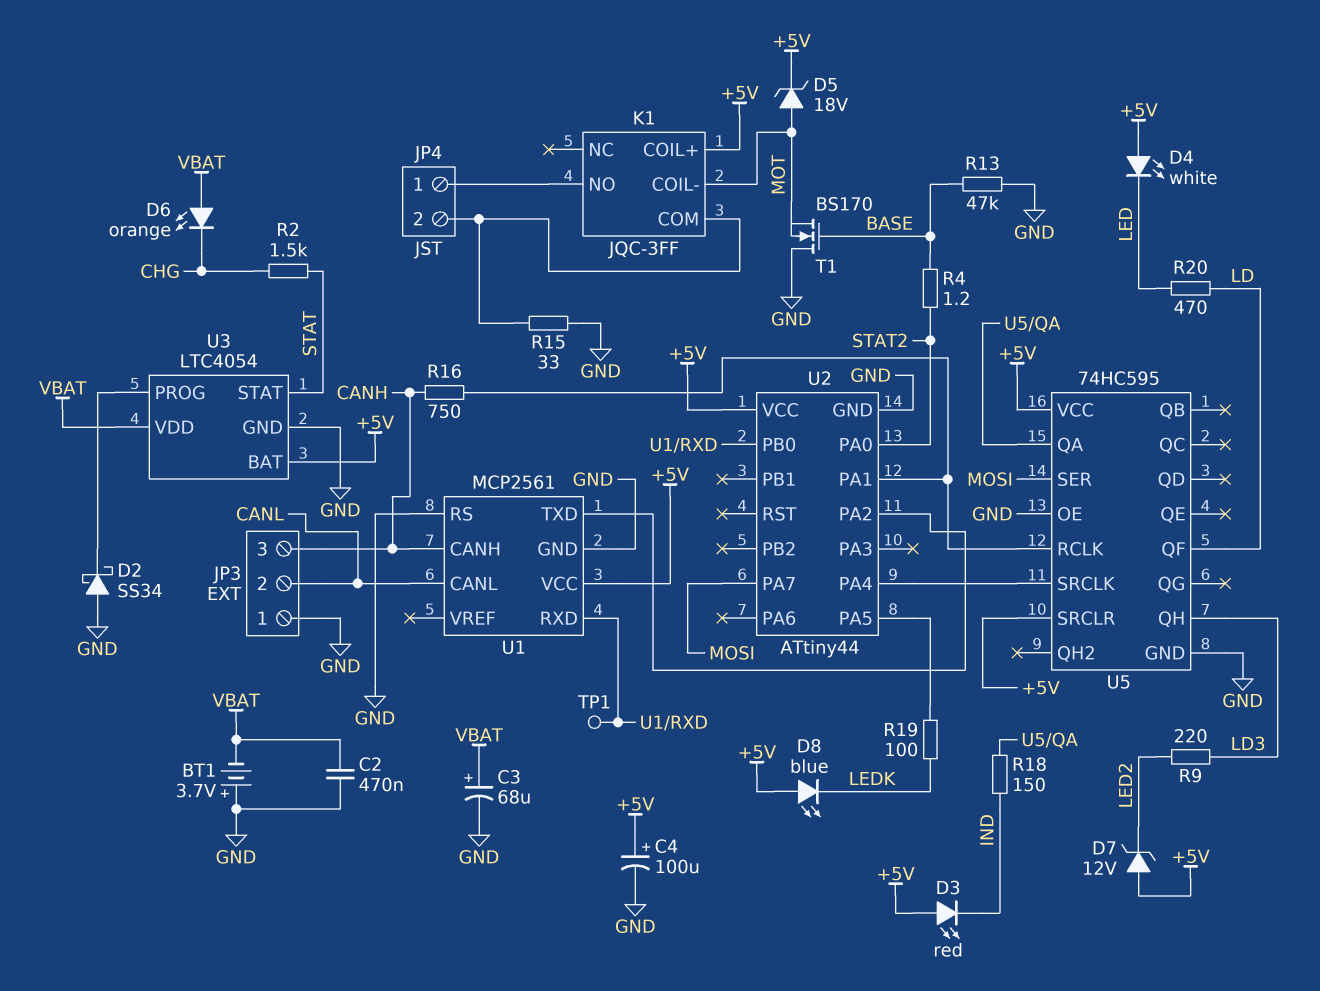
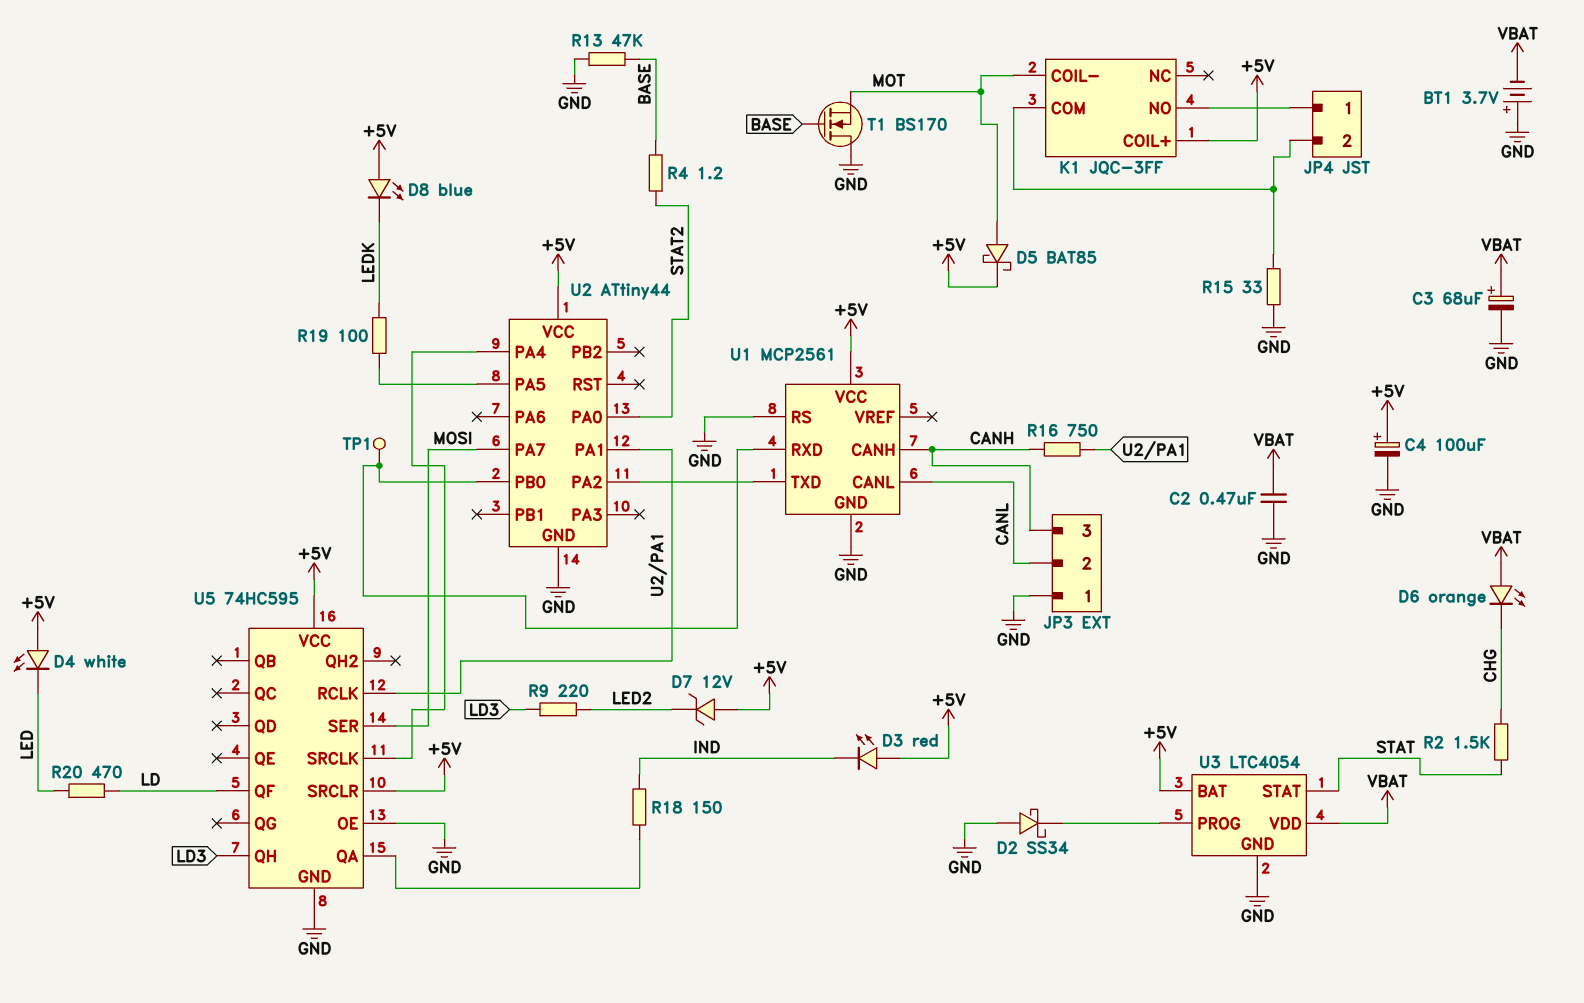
D5: zener 18V (A MOT, K +5V) -> schottky BAT85 (A MOT, K +5V)

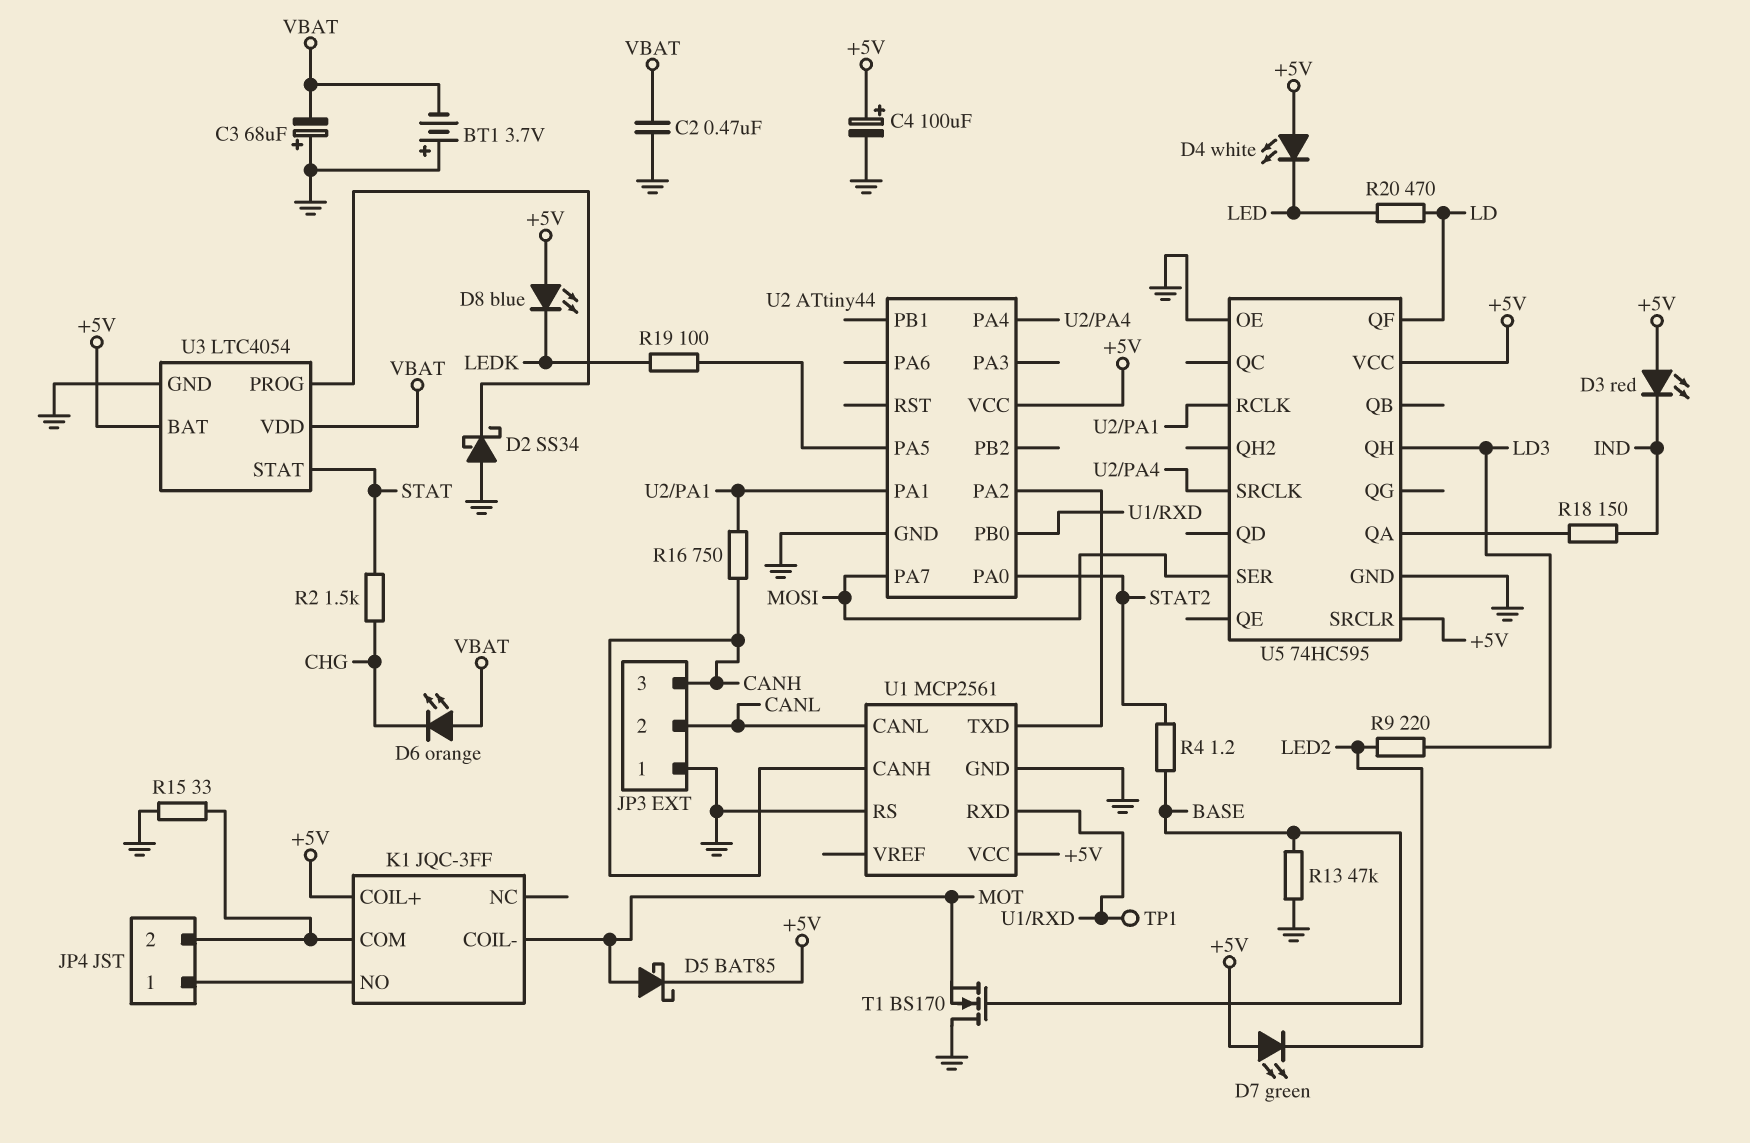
C3: 68uF (plus VBAT, minus GND) -> 68uF (plus GND, minus VBAT)
D7: zener 12V (A +5V, K LED2) -> LED green (A +5V, K LED2)

